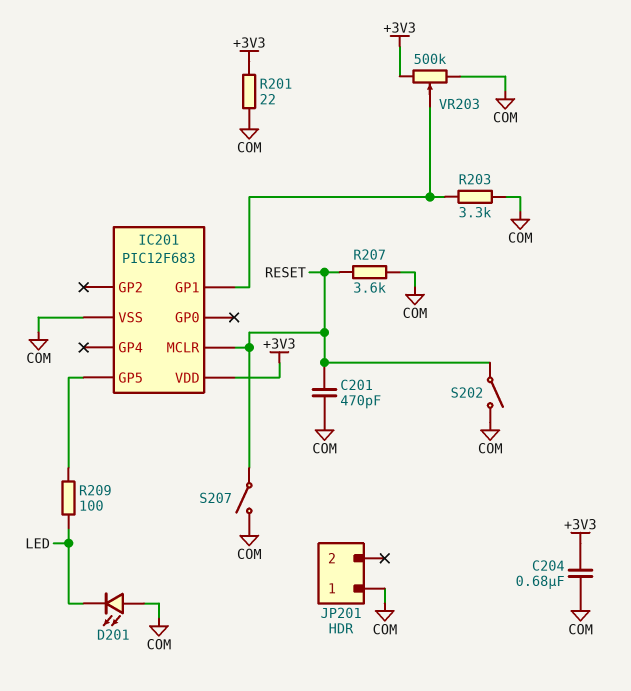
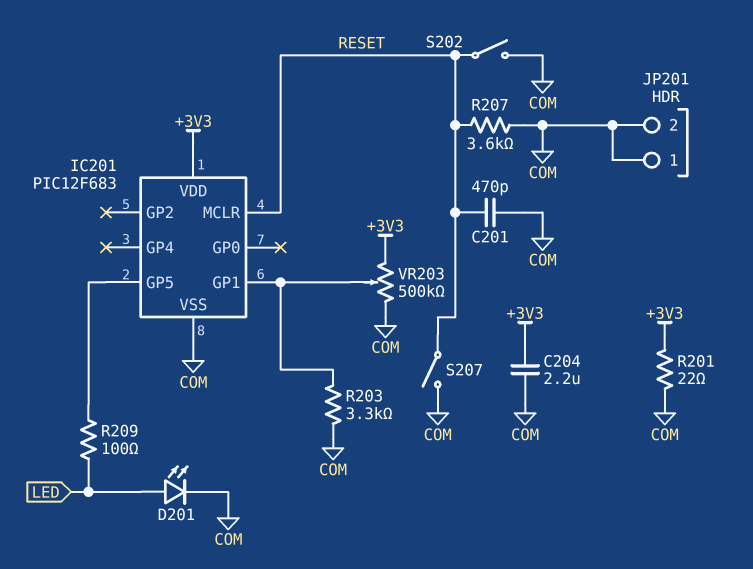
C204: 680nF (+3V3, COM) -> 2.2uF (+3V3, COM)
D201: LED (A COM, K LED) -> LED (A LED, K COM)
JP201 pin 2: none -> COM

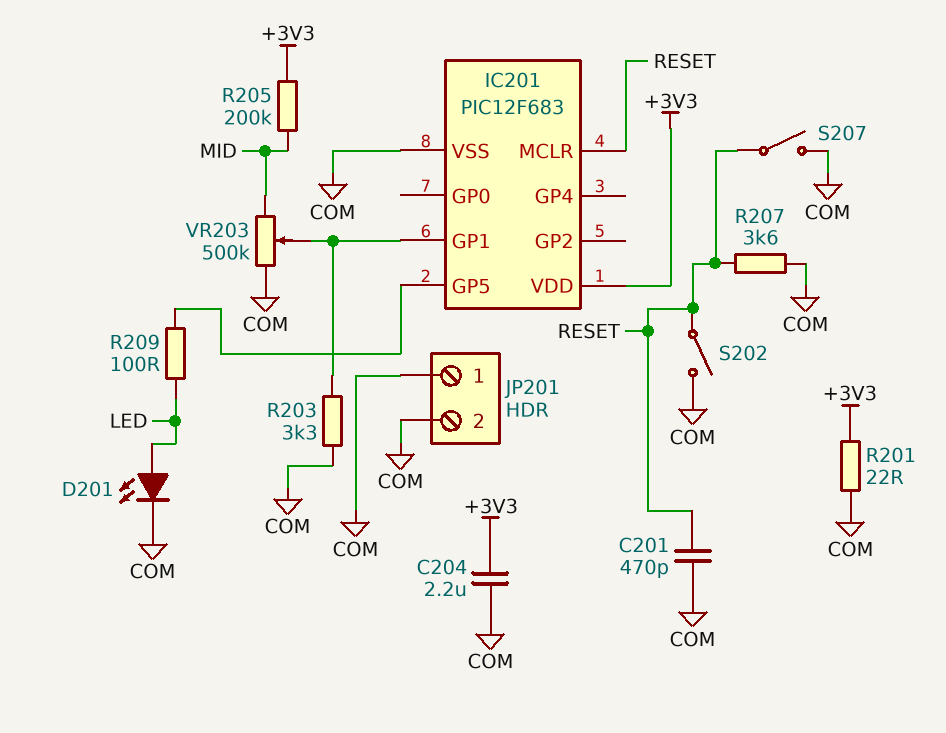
R205: none -> 200k (+3V3, MID)
VR203: 500k (+3V3, COM, wiper IC201/GP1) -> 500k (COM, MID, wiper IC201/GP1)

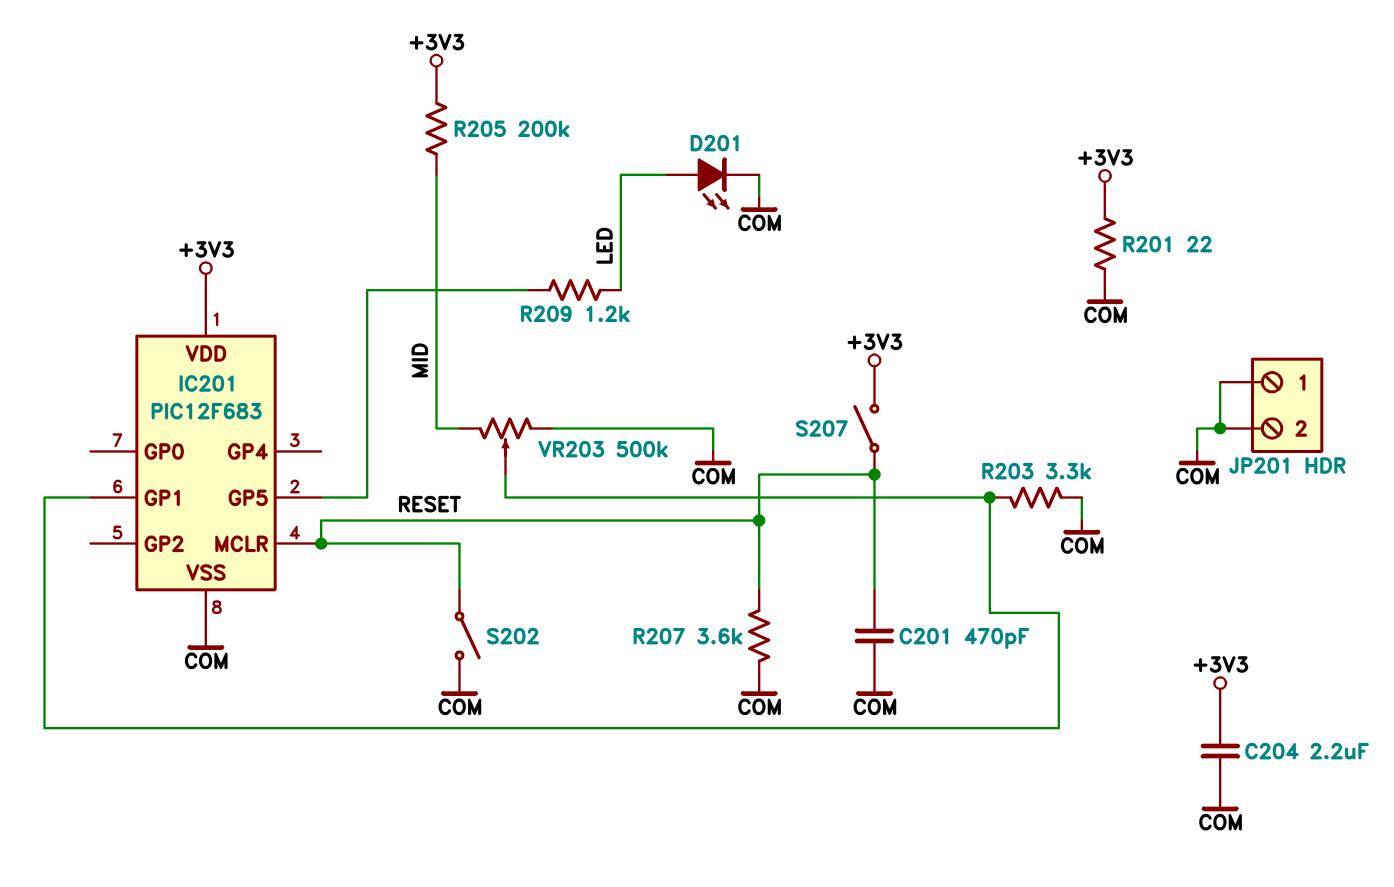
R209: 100 (IC201/GP5, LED) -> 1.2k (IC201/GP5, LED)
S207: switch (COM, RESET) -> switch (+3V3, RESET)

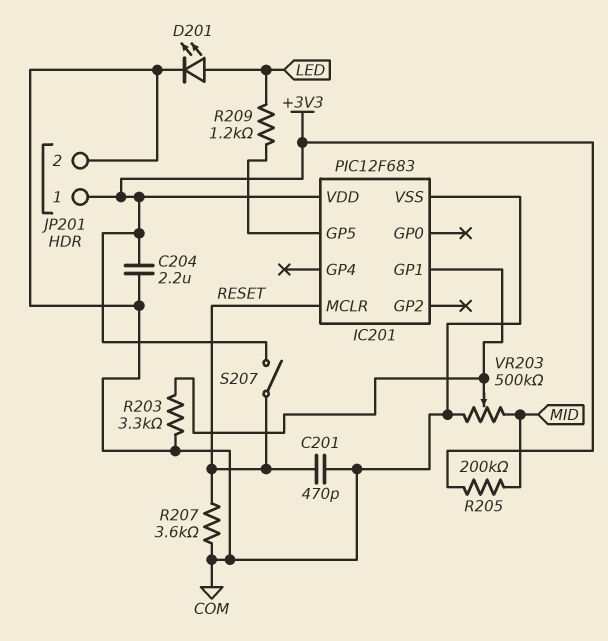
JP201 pin 1: COM -> +3V3
R201: 22 (+3V3, COM) -> none
S202: switch (COM, RESET) -> none

